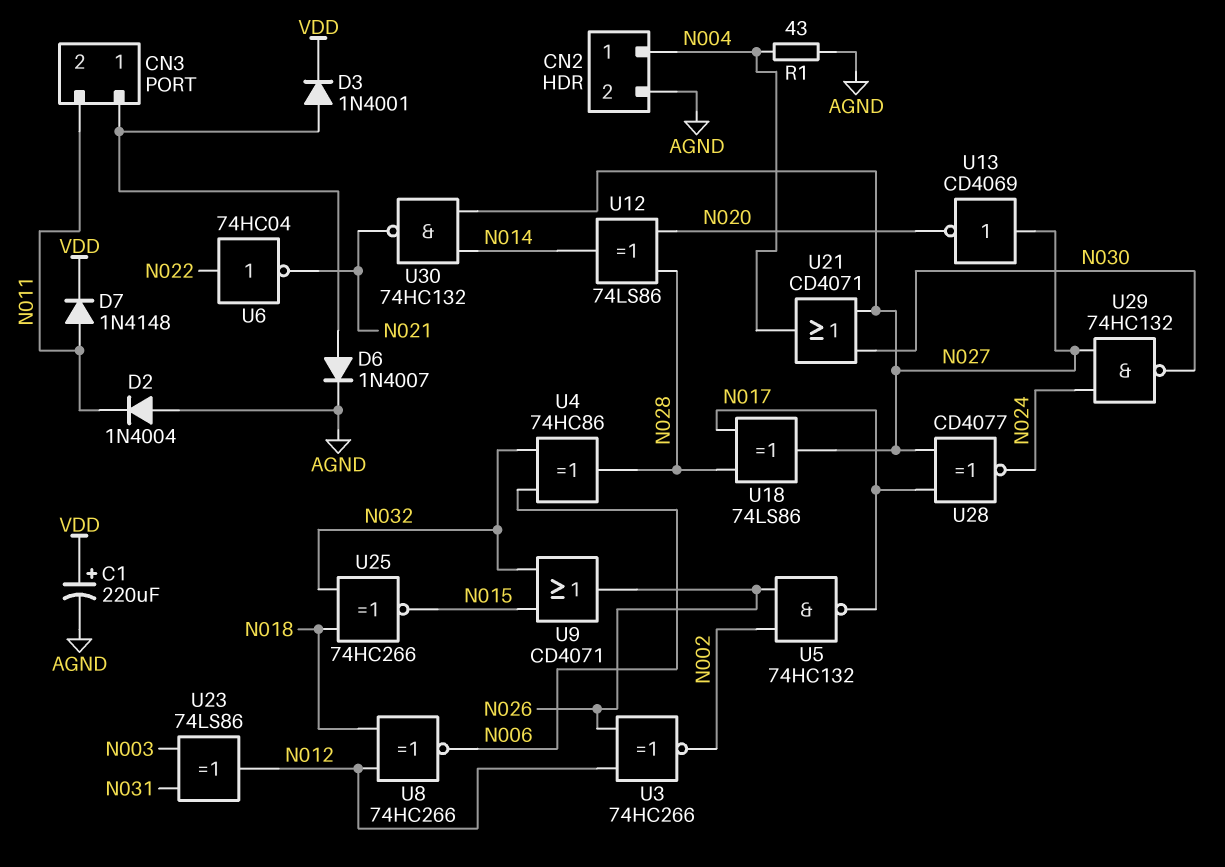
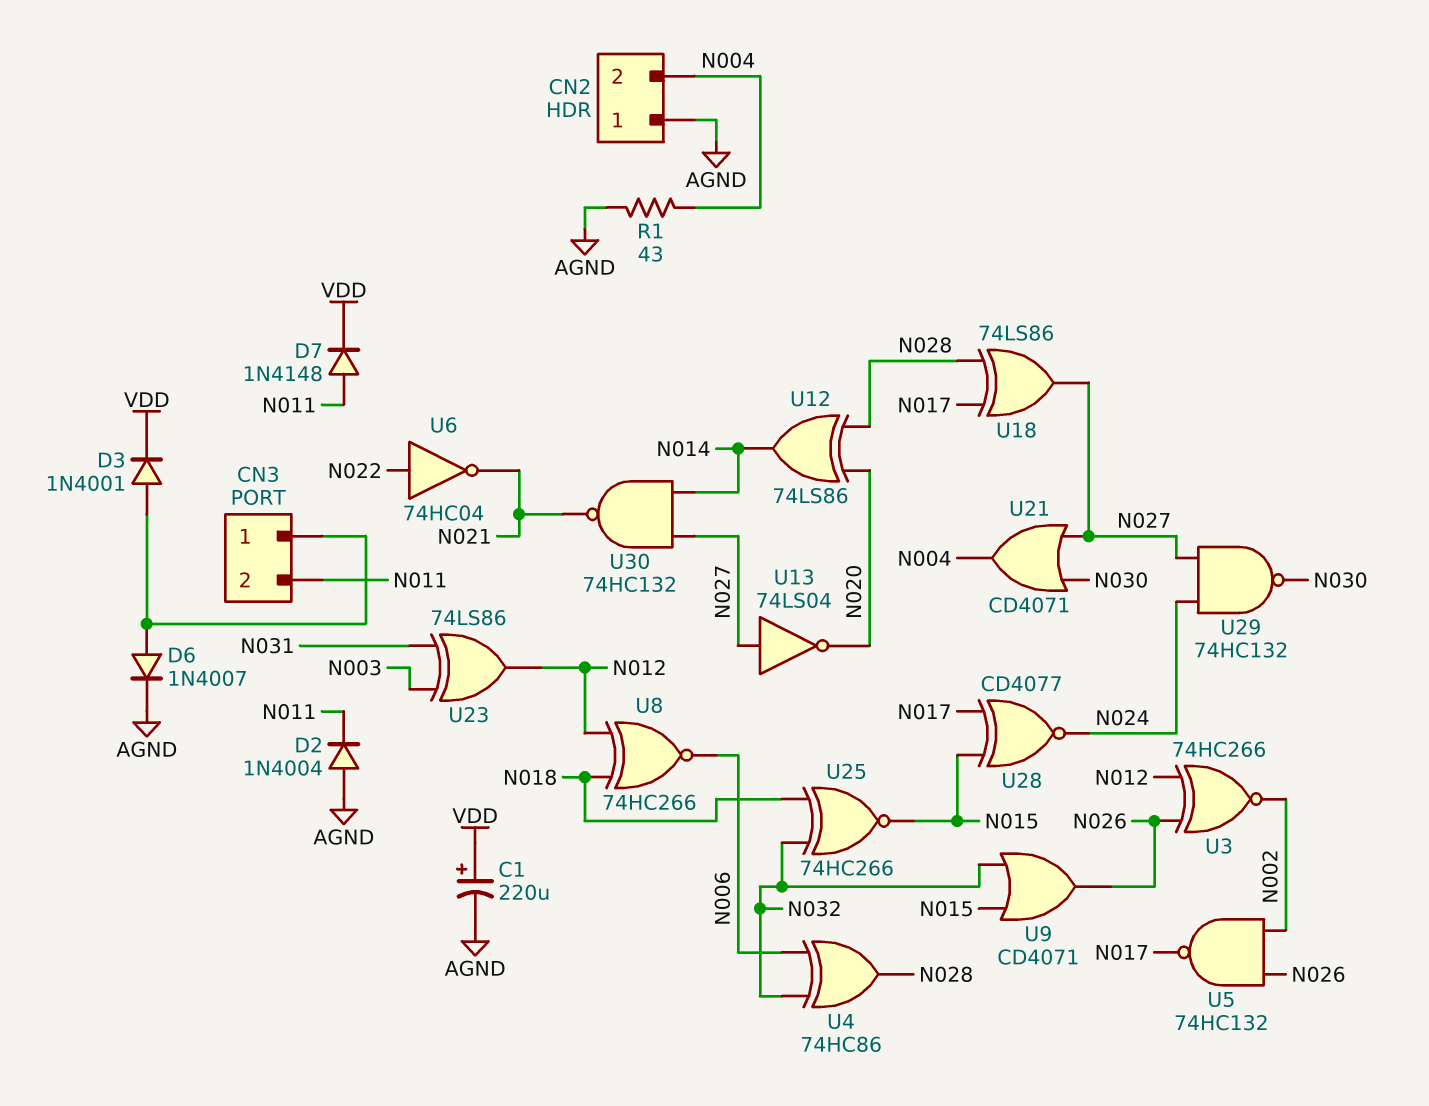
CN2 pin 1: N004 -> AGND
CN2 pin 2: AGND -> N004
U13: NOT CD4069 (in N027, out N020) -> NOT 74LS04 (in N027, out N020)
U28: XNOR CD4077 (in N017, in N027, out N024) -> XNOR CD4077 (in N015, in N017, out N024)

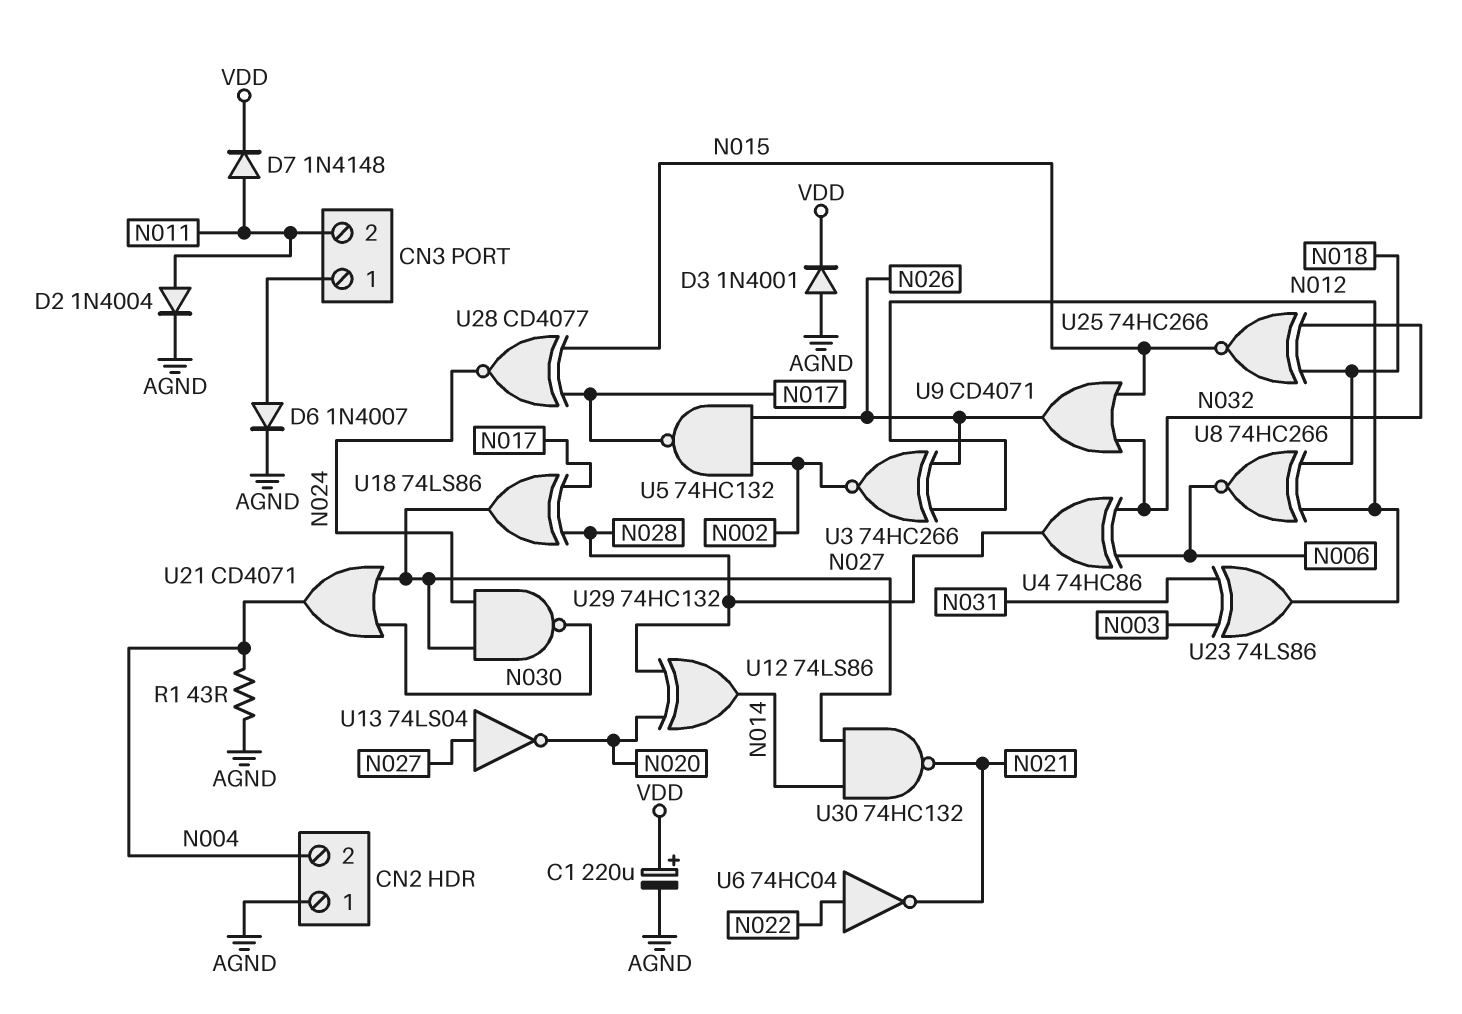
D2: diode 1N4004 (A AGND, K N011) -> diode 1N4004 (A N011, K AGND)
D3: diode 1N4001 (A CN3/1, K VDD) -> diode 1N4001 (A AGND, K VDD)

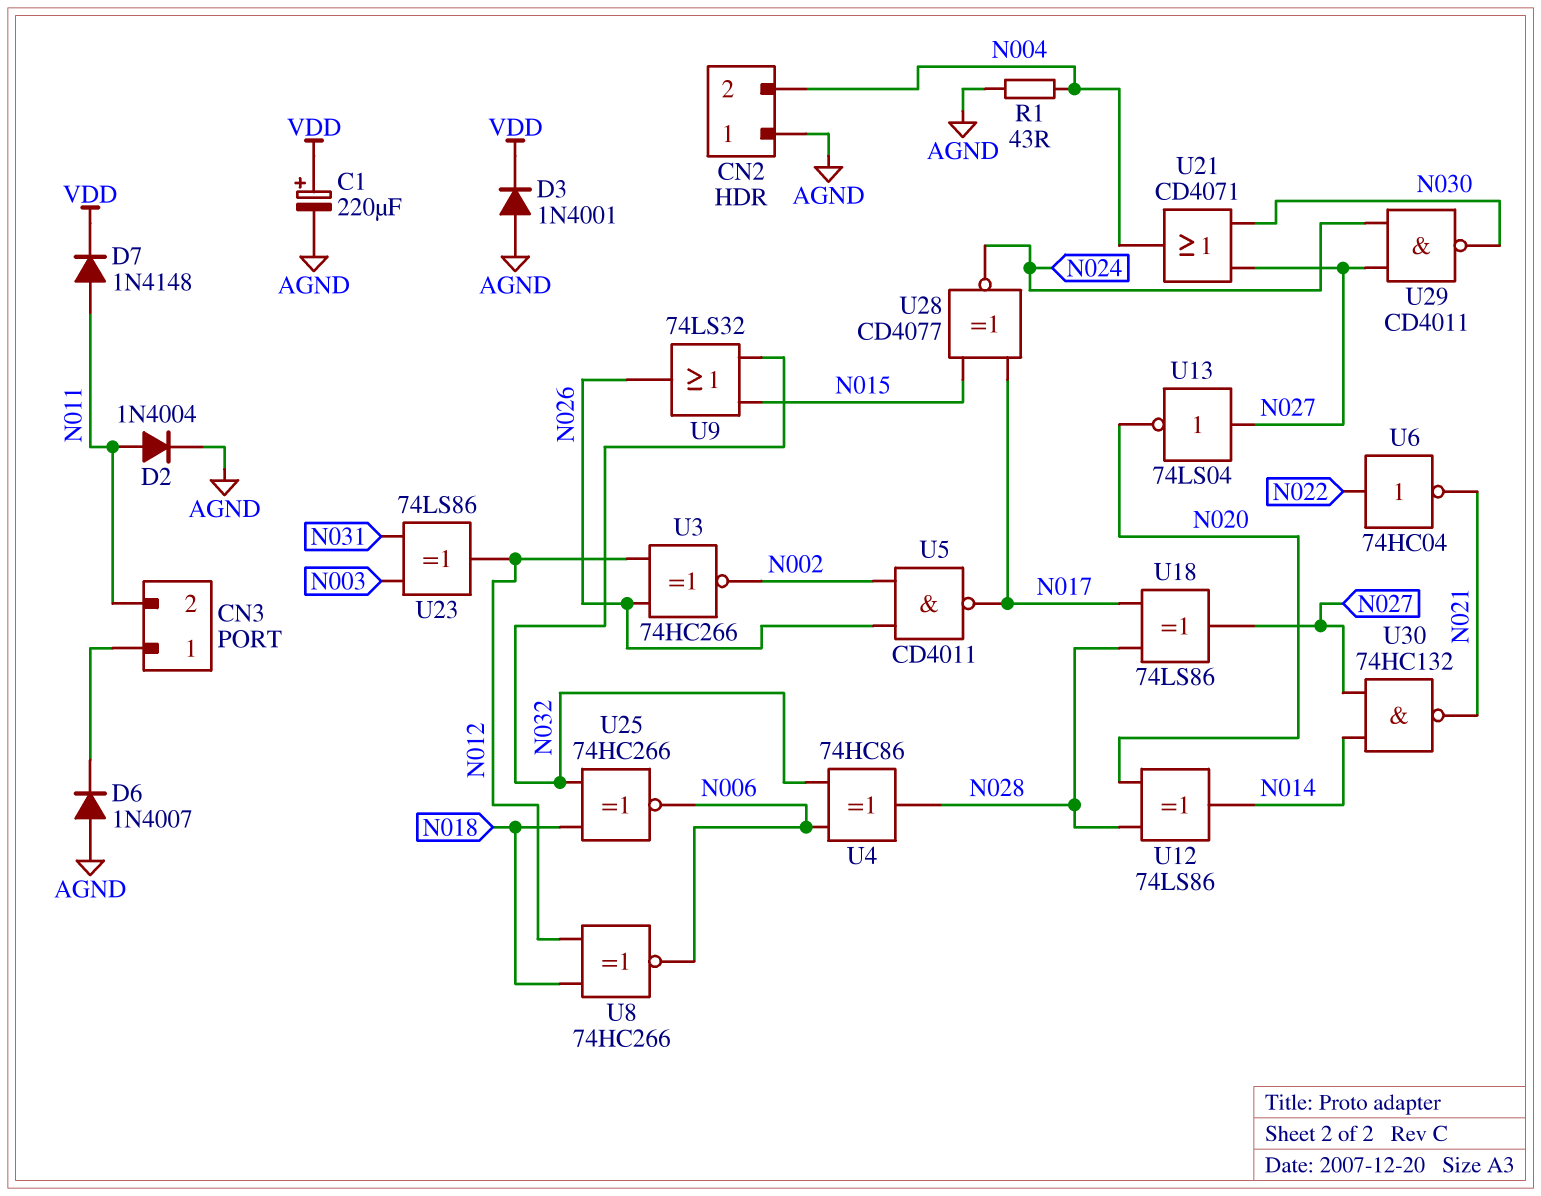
D6: diode 1N4007 (A CN3/1, K AGND) -> diode 1N4007 (A AGND, K CN3/1)
U5: NAND 74HC132 (in N002, in N026, out N017) -> NAND CD4011 (in N002, in N026, out N017)
U9: OR CD4071 (in N015, in N032, out N026) -> OR 74LS32 (in N015, in N032, out N026)
U25: XNOR 74HC266 (in N018, in N032, out N015) -> XNOR 74HC266 (in N018, in N032, out N006)
U29: NAND 74HC132 (in N024, in N027, out N030) -> NAND CD4011 (in N024, in N027, out N030)

